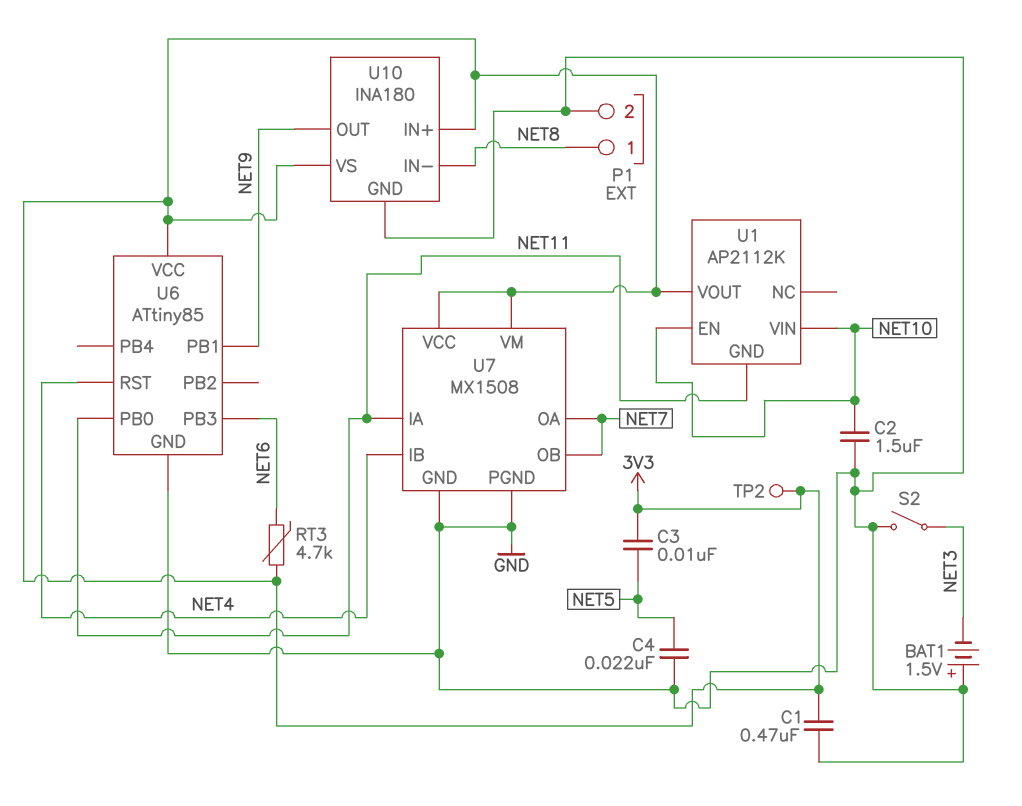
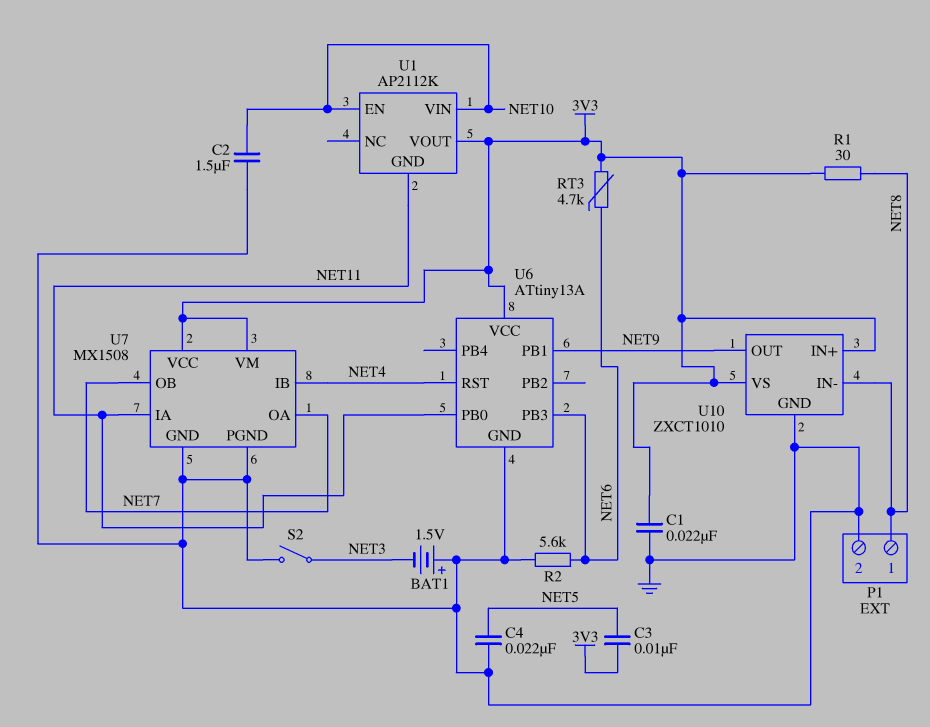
C1: 470nF (3V3, GND) -> 22nF (3V3, GND)
R1: none -> 30 (3V3, NET8)
R2: none -> 5.6k (GND, NET6)
TP2: test point (3V3) -> none
U6: ATtiny85 -> ATtiny13A
U10: INA180 -> ZXCT1010

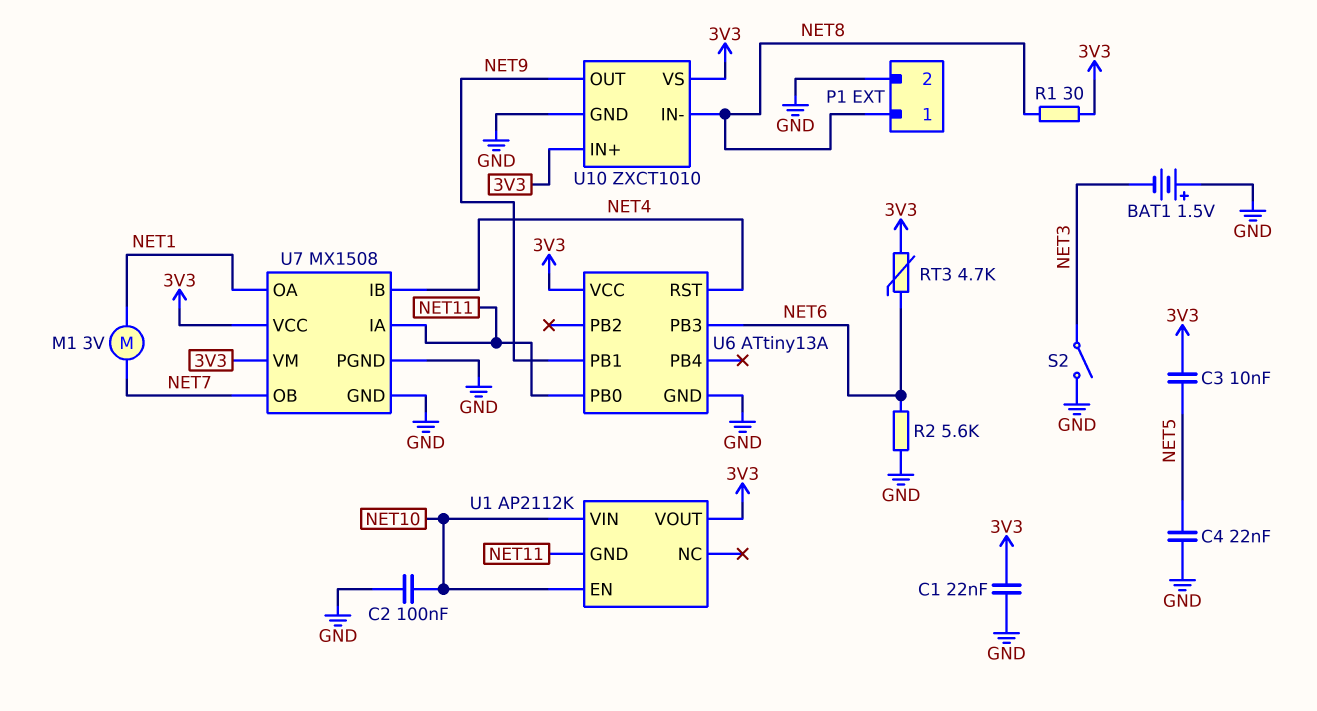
C2: 1.5uF (GND, NET10) -> 100nF (GND, NET10)
M1: none -> motor 3V (NET1, NET7)
U7 pin OA: NET7 -> NET1

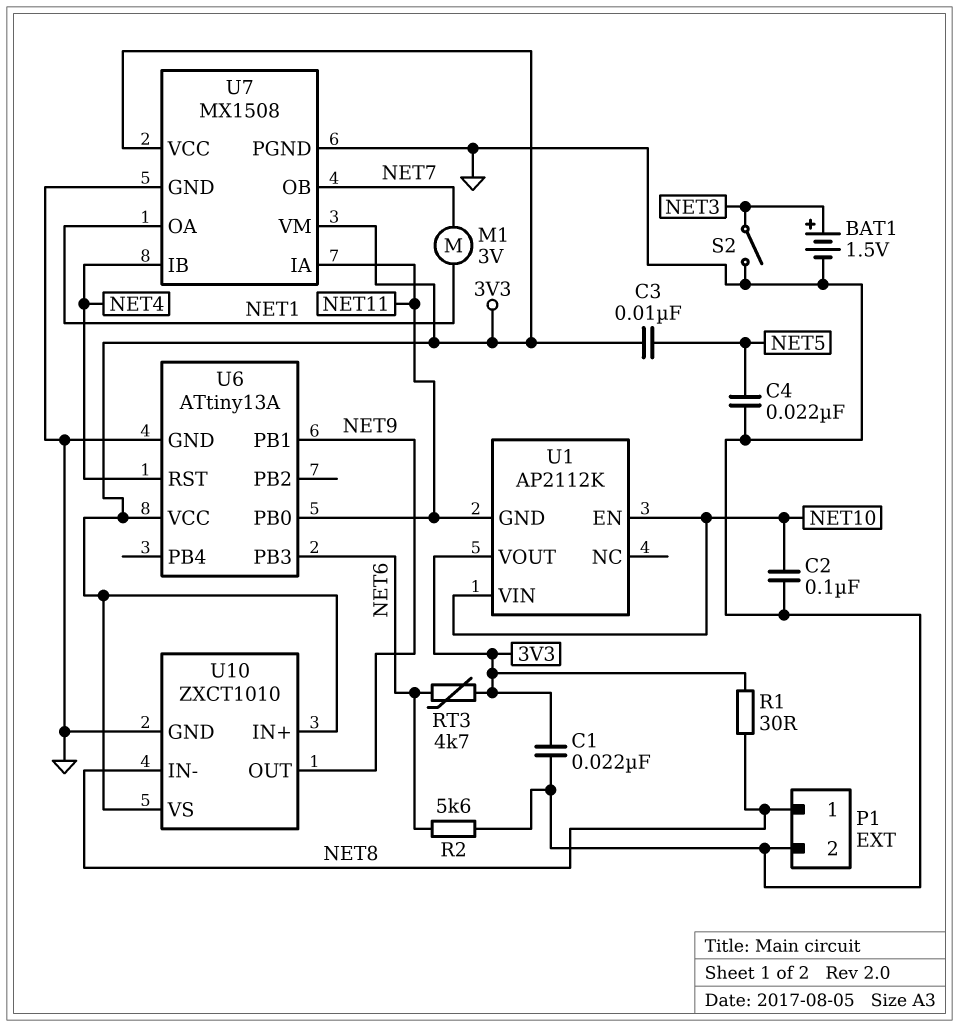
BAT1: 1.5V (plus GND, minus NET3) -> 1.5V (plus NET3, minus GND)

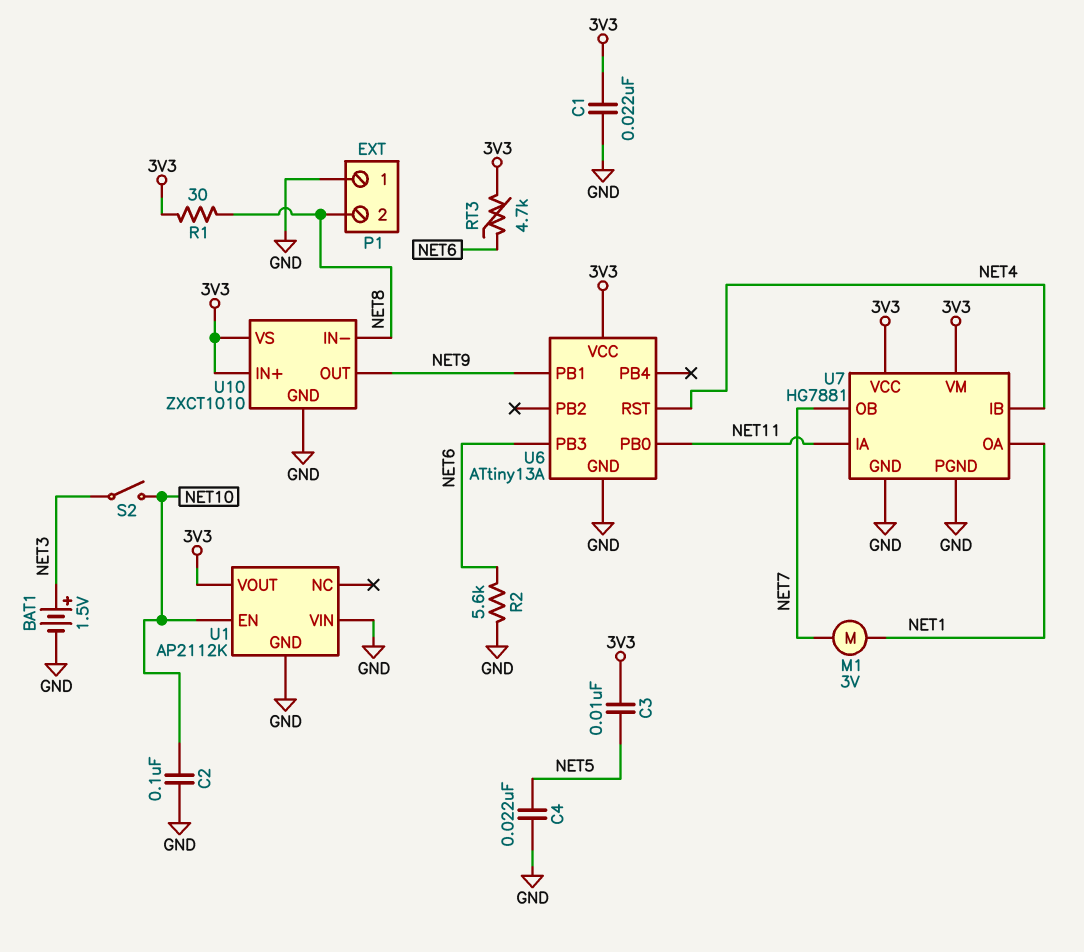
P1 pin 1: NET8 -> GND
P1 pin 2: GND -> NET8
S2: switch (GND, NET3) -> switch (NET3, NET10)
U1 pin GND: NET11 -> GND
U1 pin VIN: NET10 -> GND
U7: MX1508 -> HG7881

